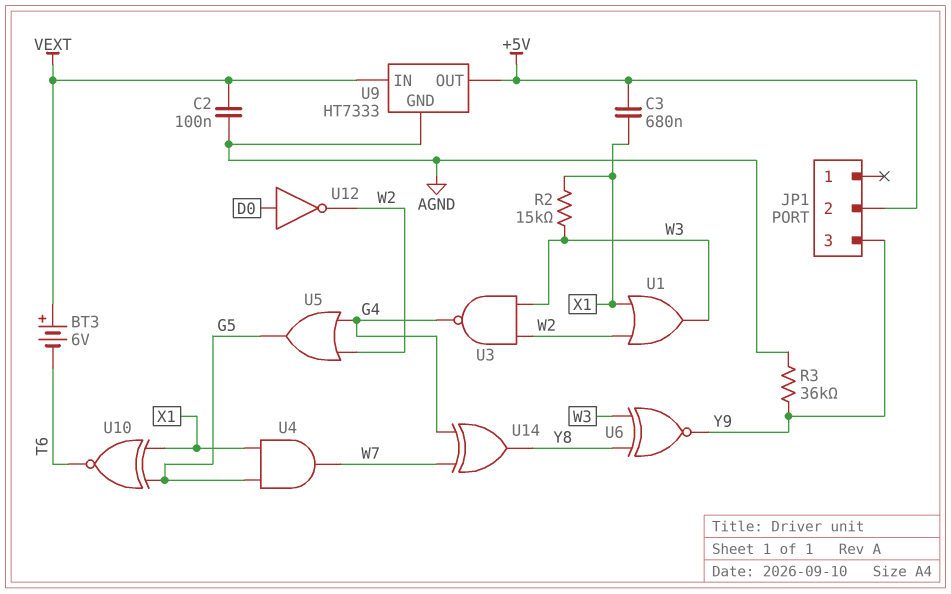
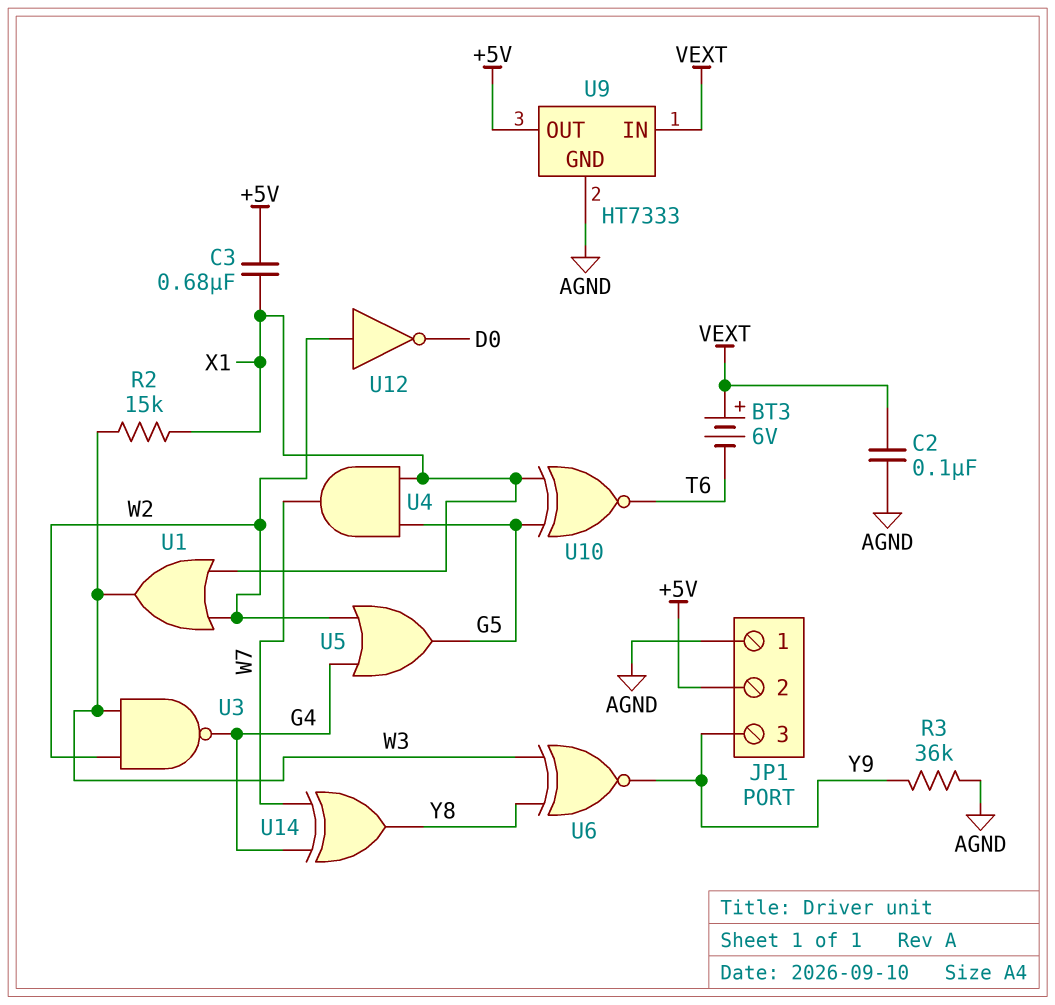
JP1 pin 1: none -> AGND
U12: NOT (in D0, out W2) -> NOT (in W2, out D0)

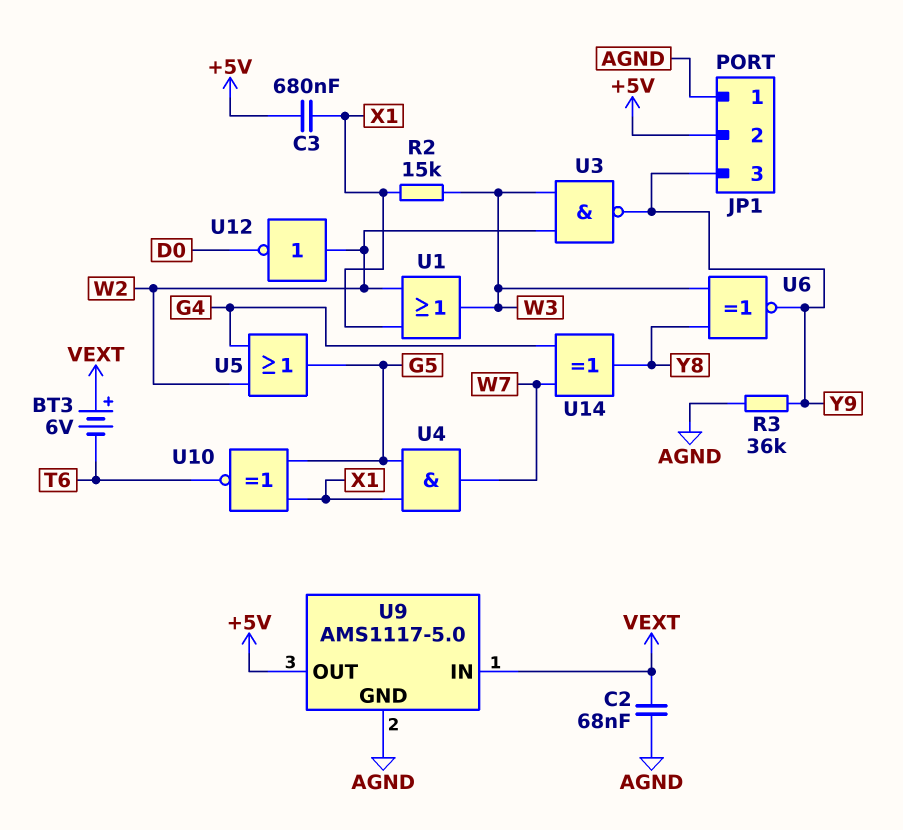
C2: 100nF (AGND, VEXT) -> 68nF (AGND, VEXT)
U3: NAND (in W2, in W3, out G4) -> NAND (in W2, in W3, out Y9)
U9: HT7333 -> AMS1117-5.0

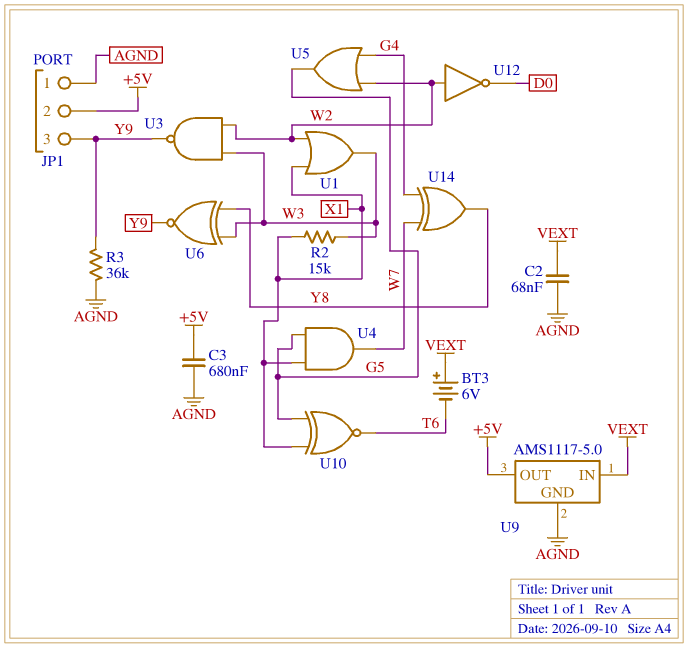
C3: 680nF (+5V, X1) -> 680nF (+5V, AGND)

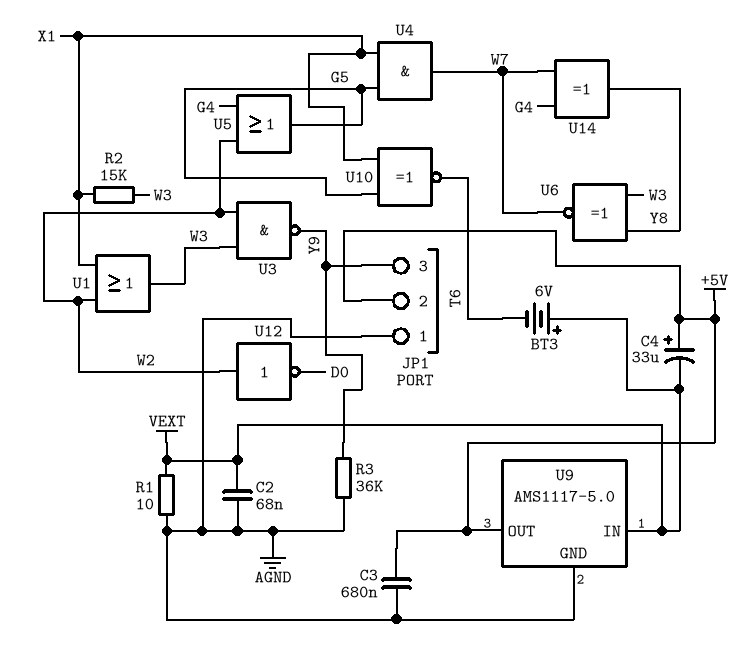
C4: none -> 33uF (plus +5V, minus VEXT)
R1: none -> 10 (AGND, VEXT)
U6: XNOR (in W3, in Y8, out Y9) -> XNOR (in W3, in Y8, out W7)

